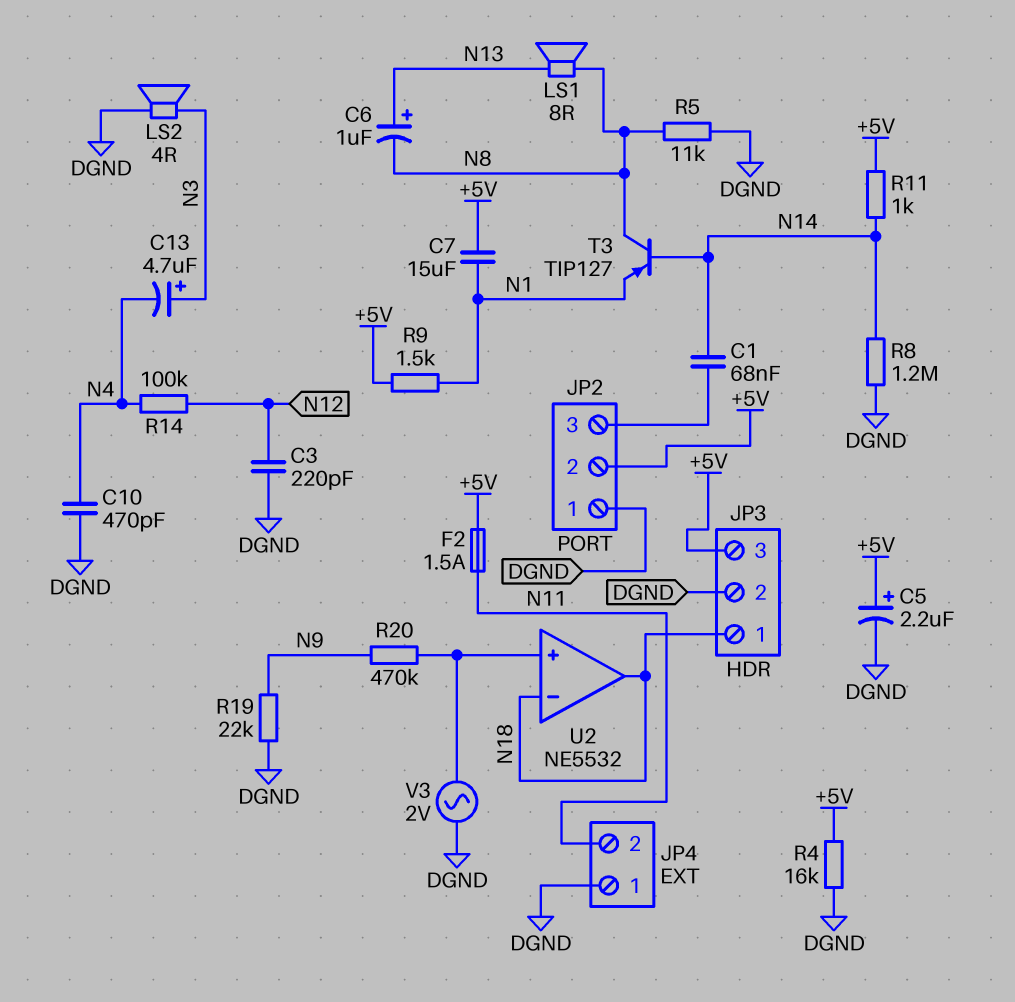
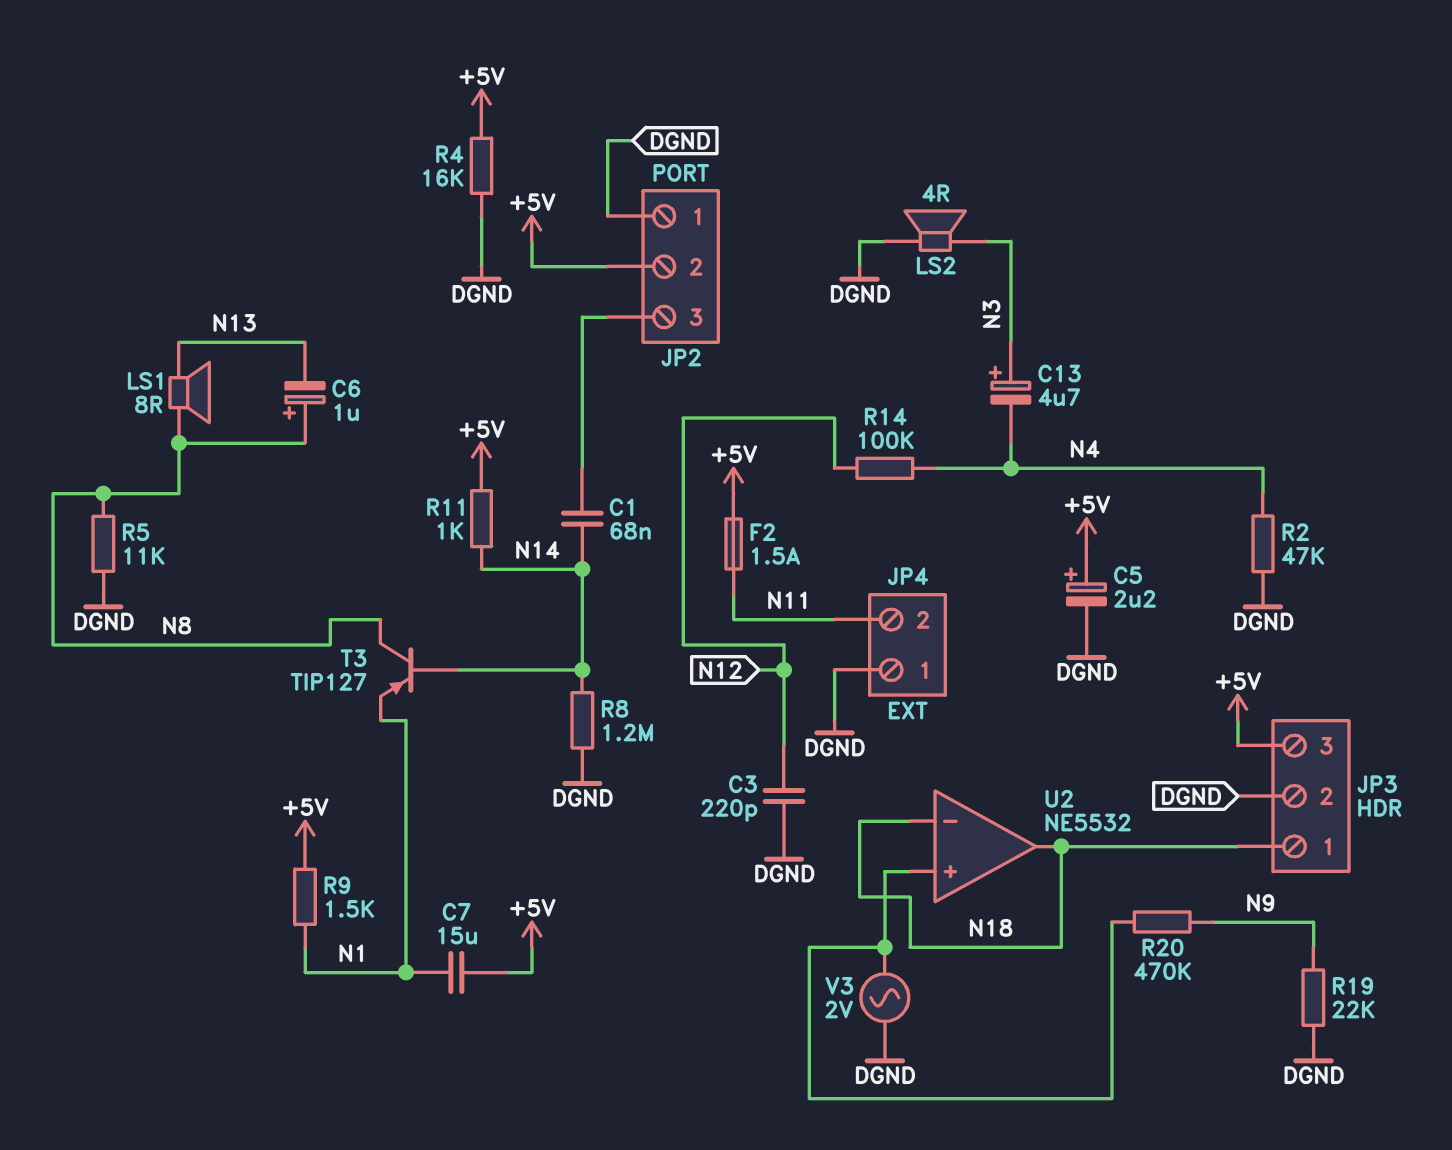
C6: 1uF (plus N13, minus N8) -> 1uF (plus N8, minus N13)
C10: 470pF (DGND, N4) -> none
R2: none -> 47k (DGND, N4)

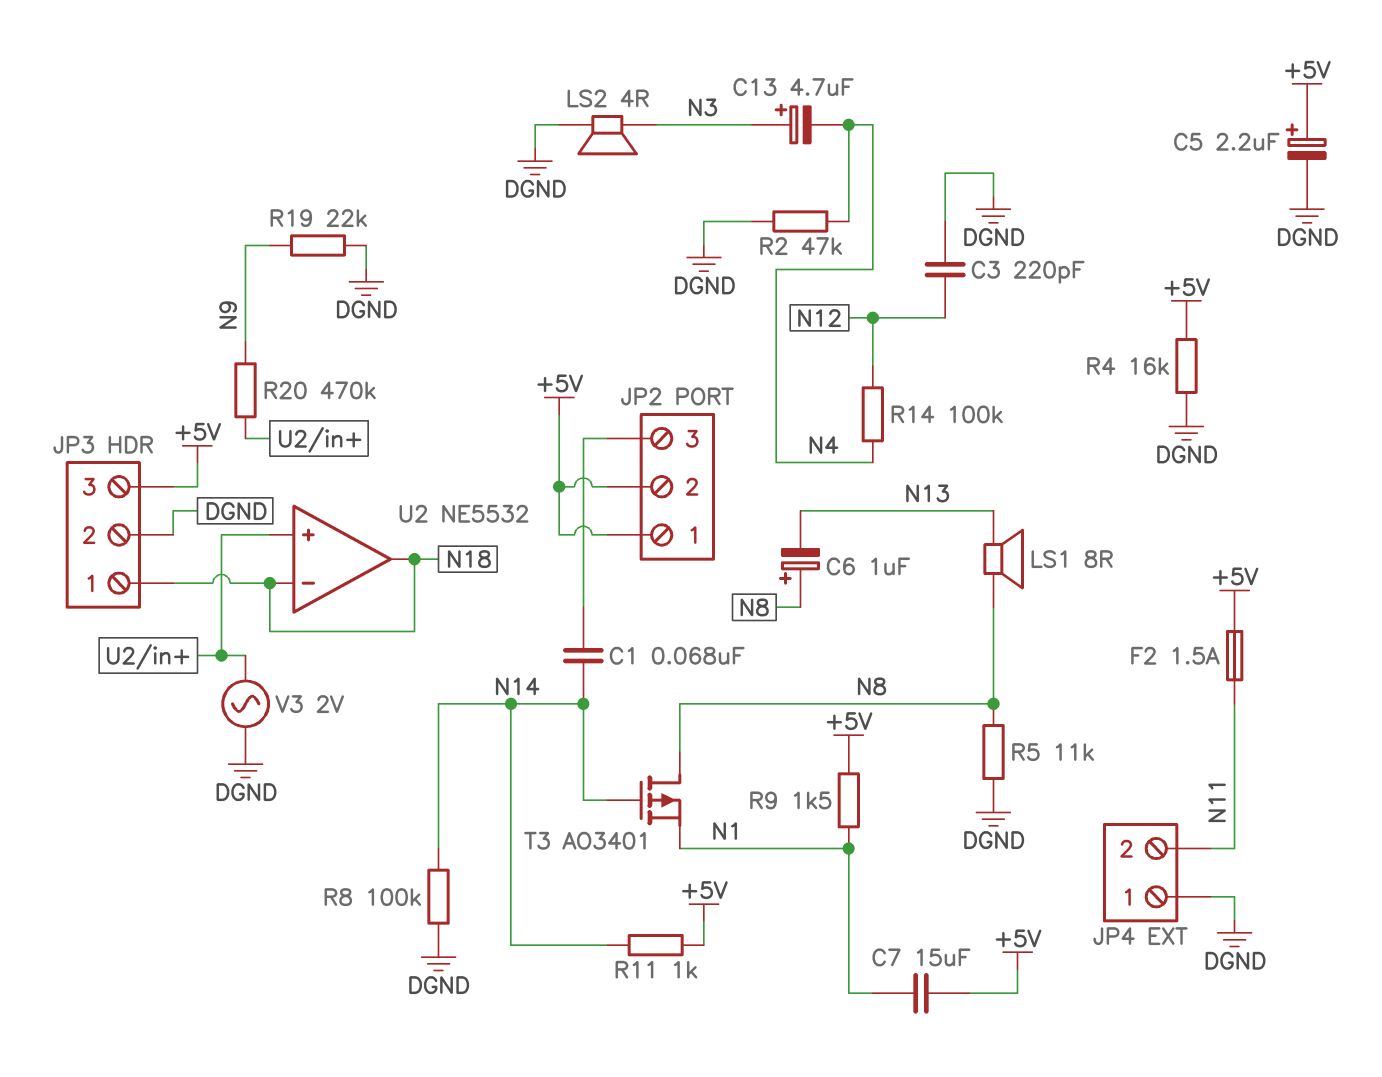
JP2 pin 1: DGND -> +5V
R8: 1.2M (DGND, N14) -> 100k (DGND, N14)
T3: PNP TIP127 (B N14, C N8, E N1) -> PMOS AO3401 (G N14, D N8, S N1)

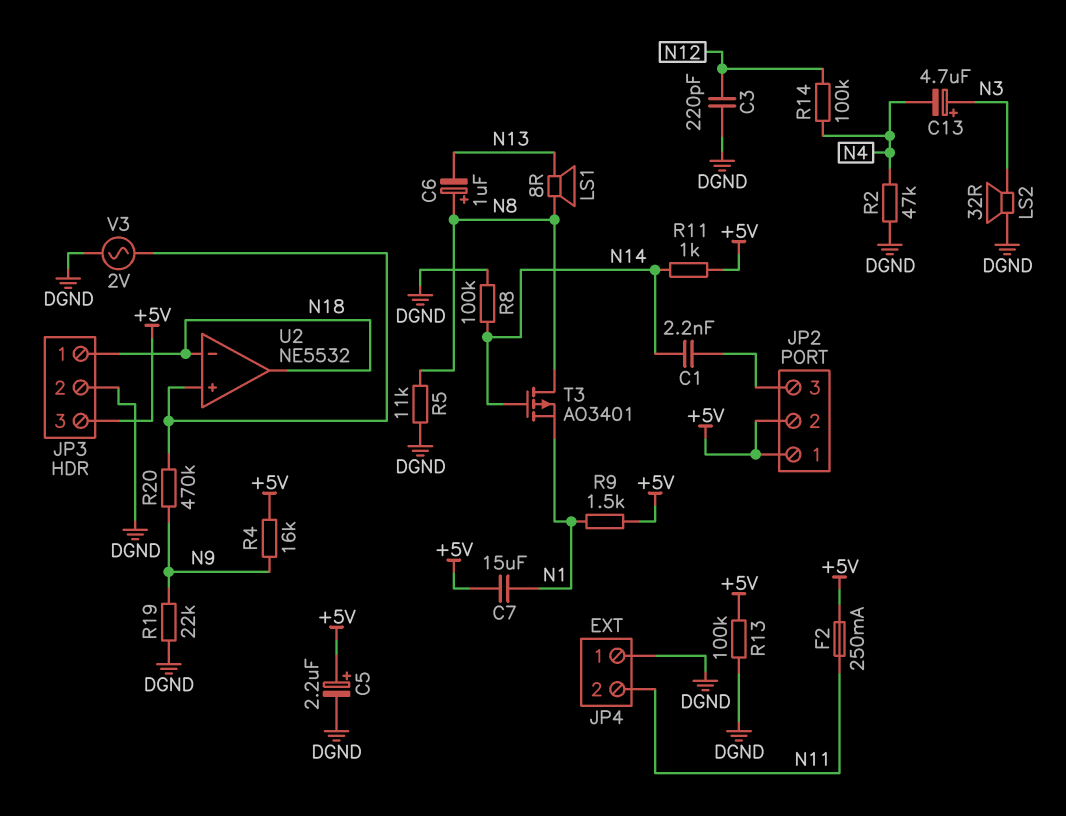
C1: 68nF (JP2/3, N14) -> 2.2nF (JP2/3, N14)
F2: 1.5A (+5V, N11) -> 250mA (+5V, N11)
LS2: speaker 4R (DGND, N3) -> speaker 32R (DGND, N3)
R4: 16k (+5V, DGND) -> 16k (+5V, N9)
R13: none -> 100k (+5V, DGND)

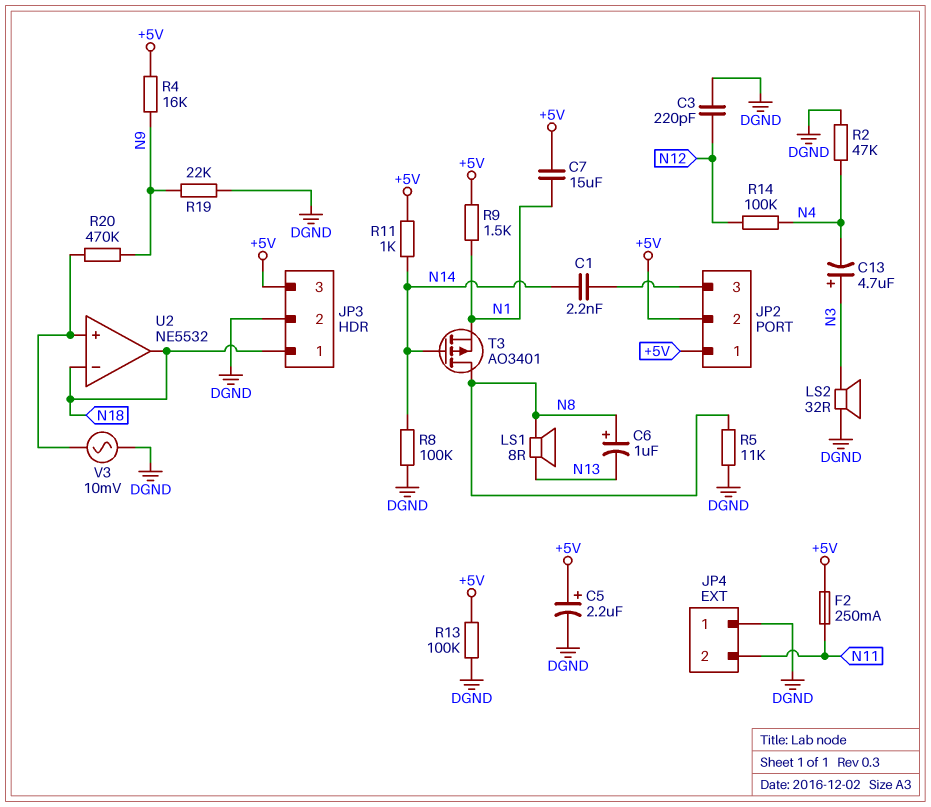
V3: AC 2V (DGND, U2/in+) -> AC 10mV (DGND, U2/in+)

